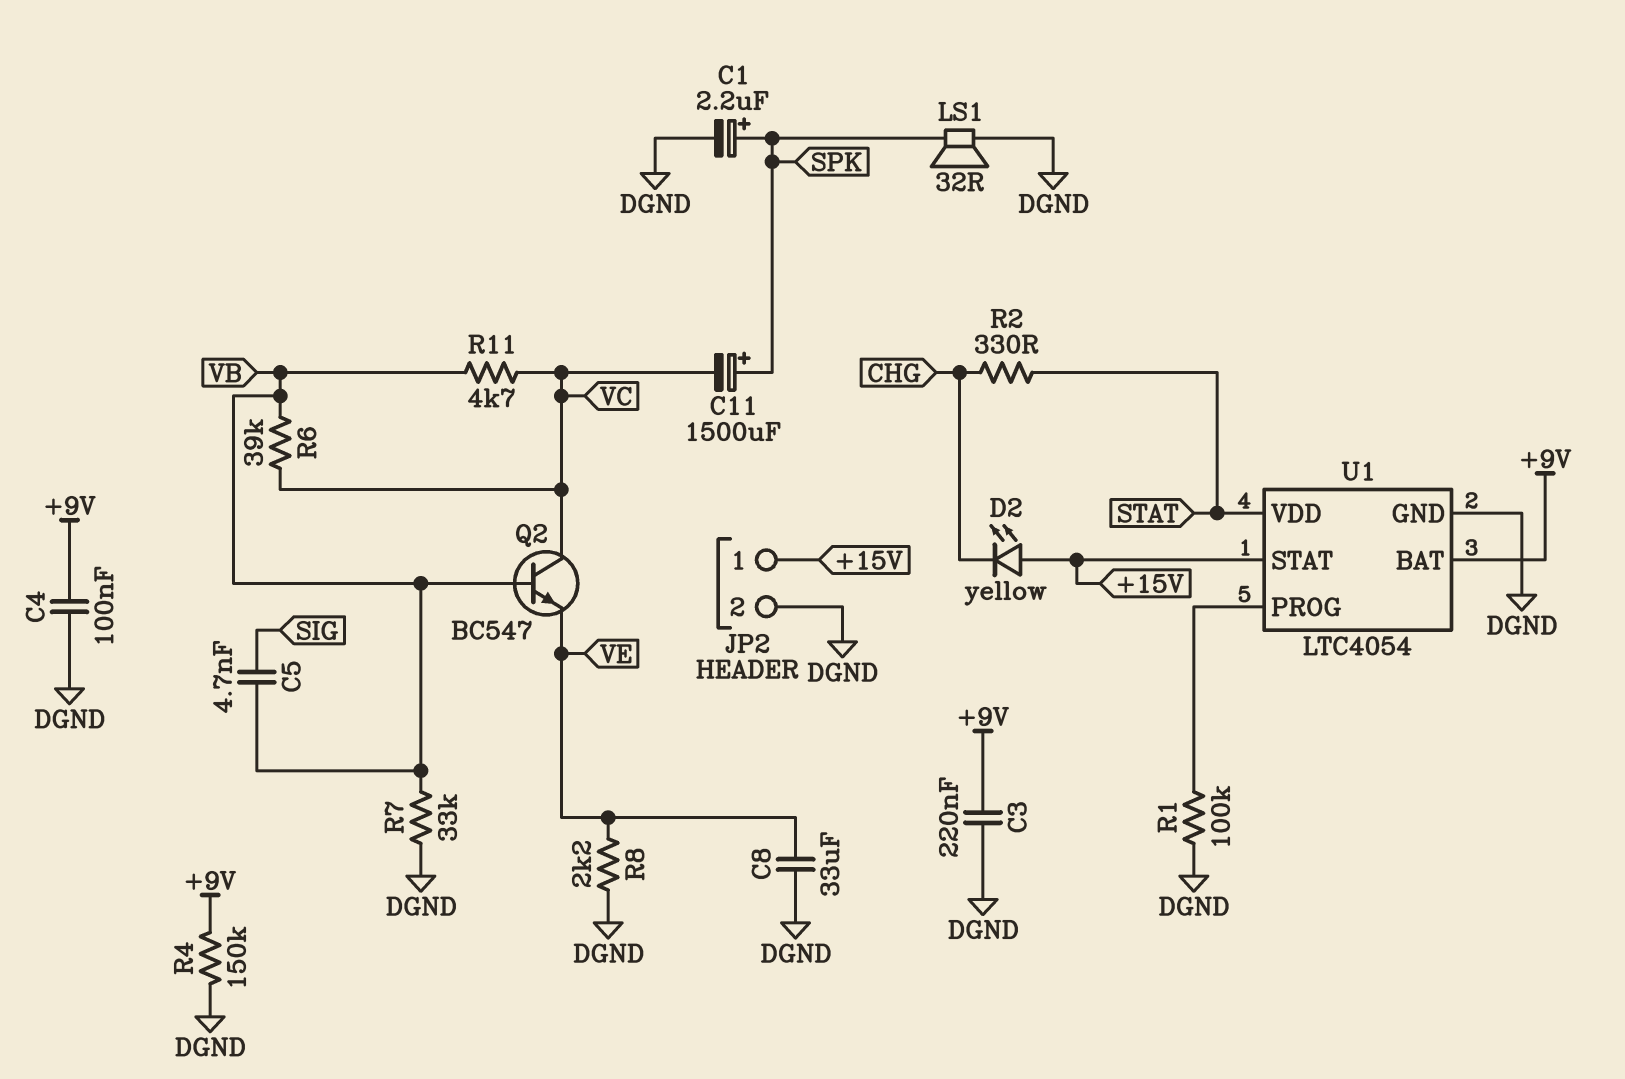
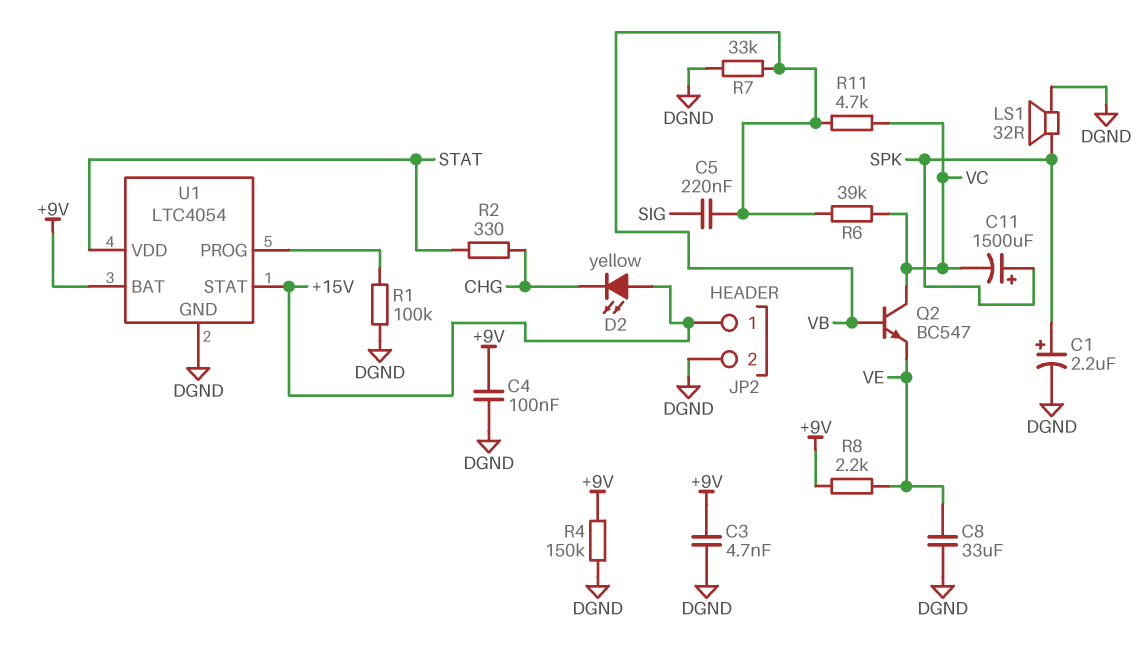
C3: 220nF (+9V, DGND) -> 4.7nF (+9V, DGND)
C5: 4.7nF (SIG, VB) -> 220nF (SIG, VB)
R8: 2.2k (DGND, VE) -> 2.2k (+9V, VE)

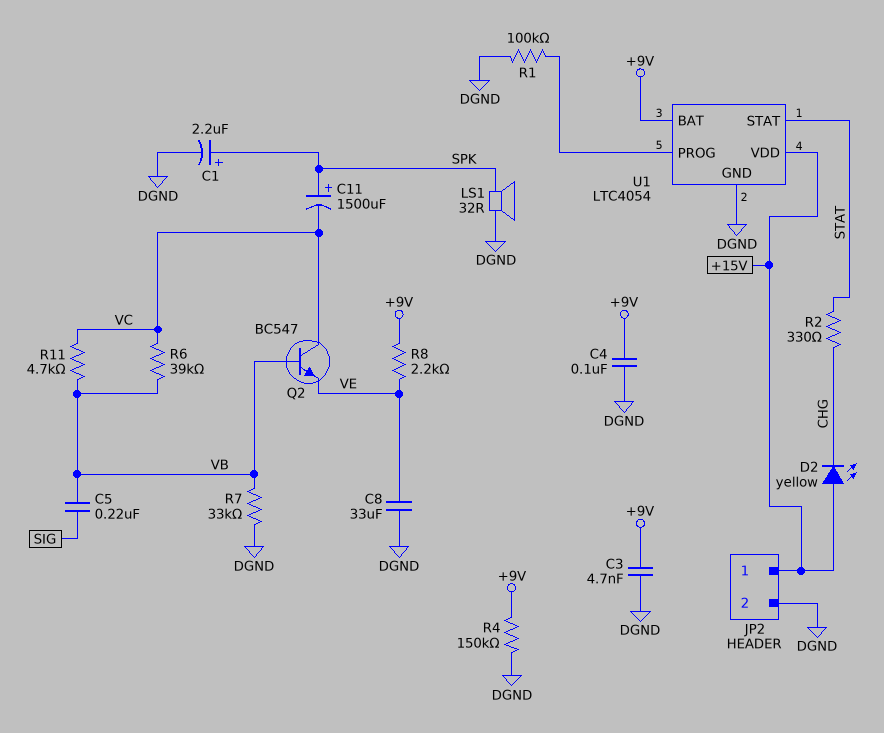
U1 pin STAT: +15V -> STAT
U1 pin VDD: STAT -> +15V

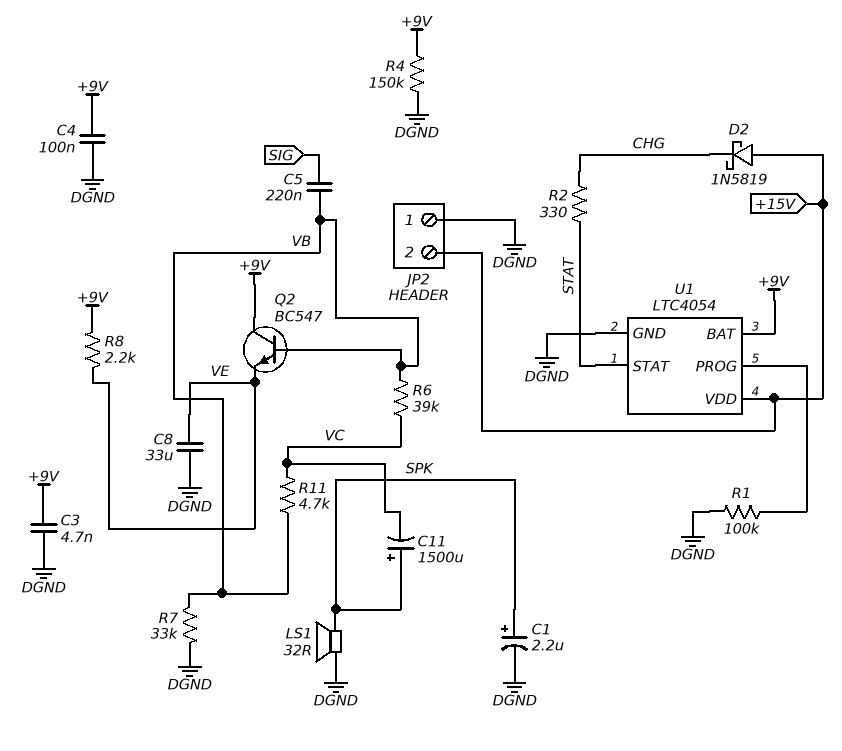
D2: LED yellow (A +15V, K CHG) -> schottky 1N5819 (A +15V, K CHG)
JP2 pin 1: +15V -> DGND
JP2 pin 2: DGND -> +15V
Q2: NPN BC547 (B VB, C VC, E VE) -> NPN BC547 (B VB, C +9V, E VE)

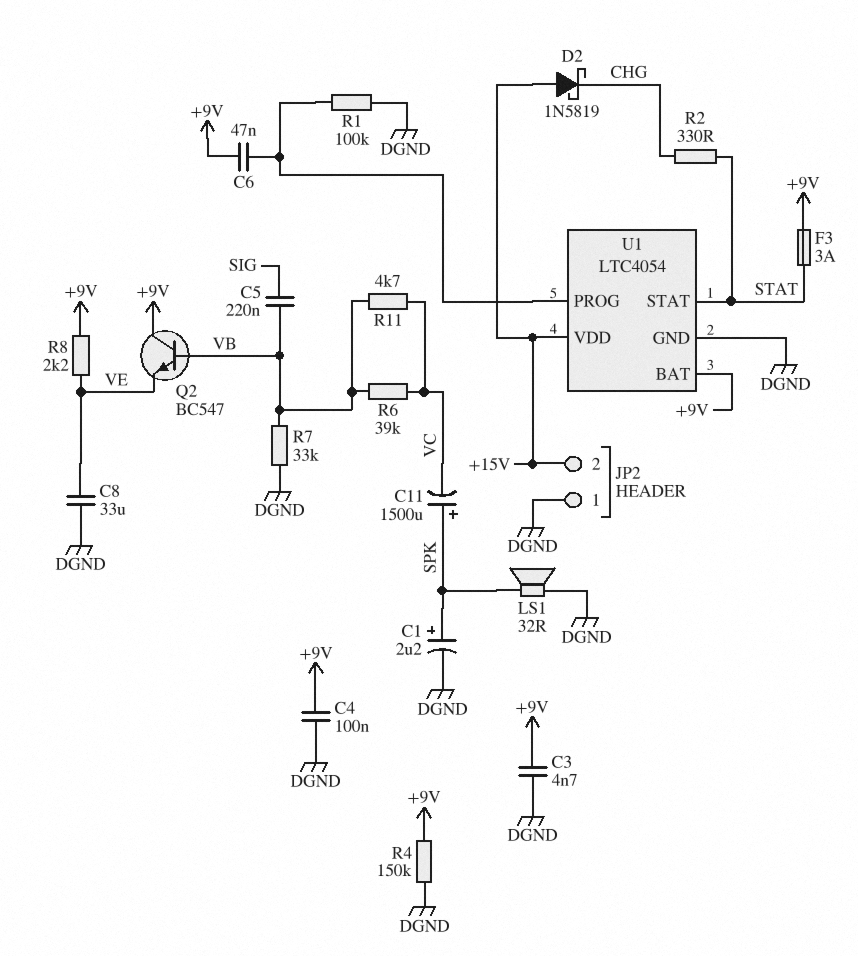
C6: none -> 47nF (+9V, U1/PROG)
F3: none -> 3A (+9V, STAT)

